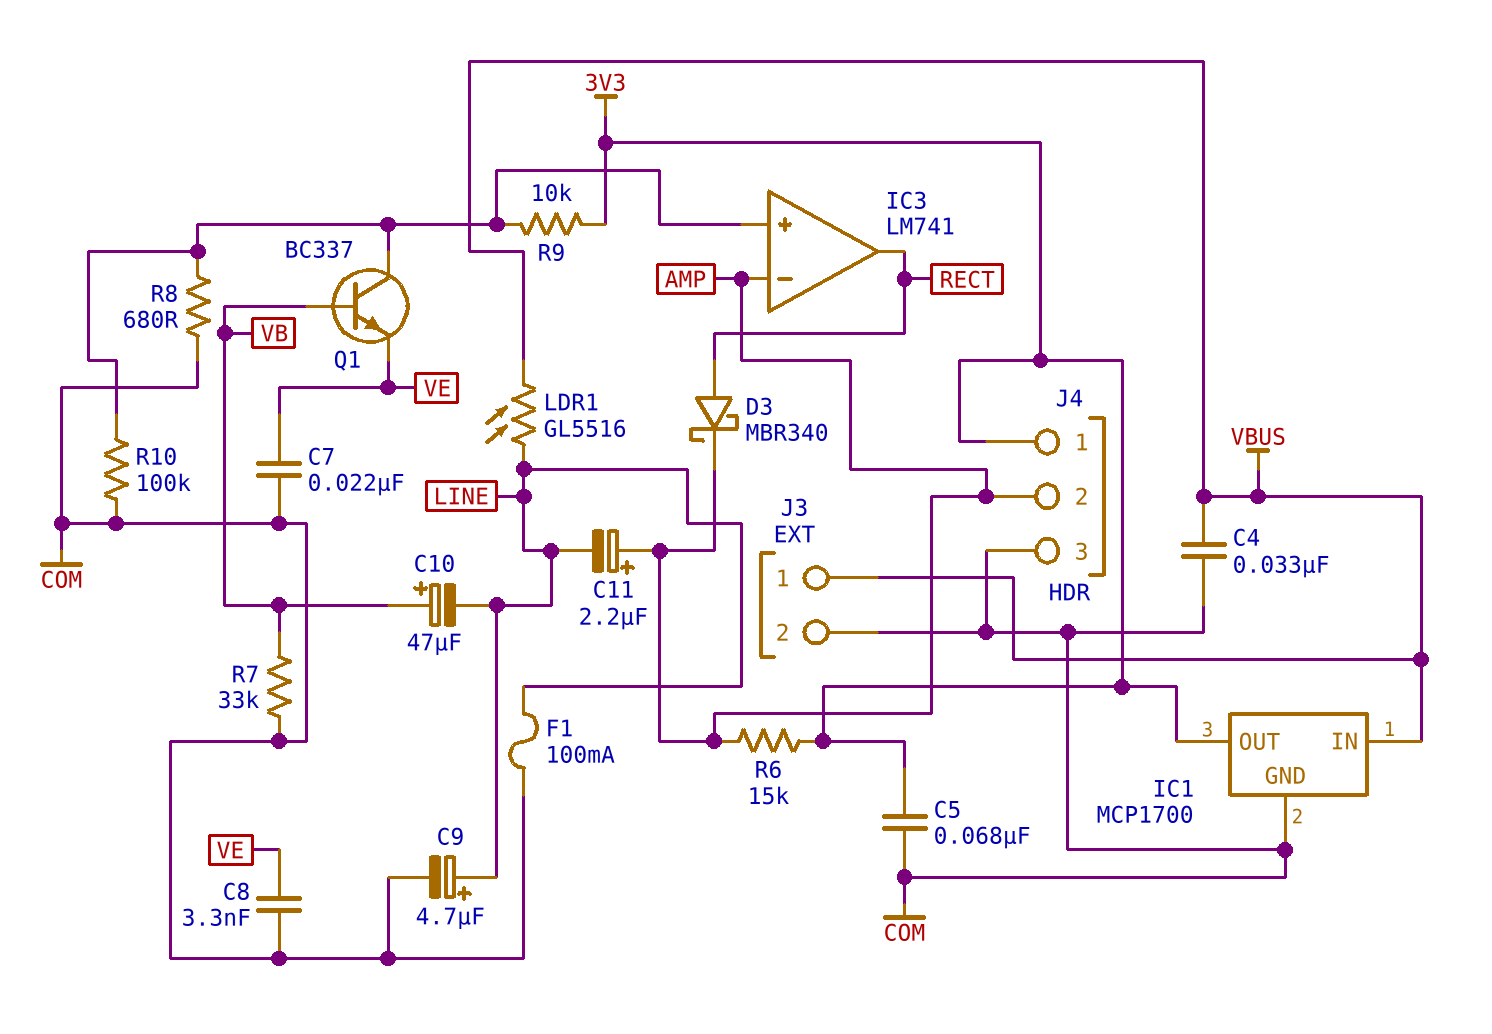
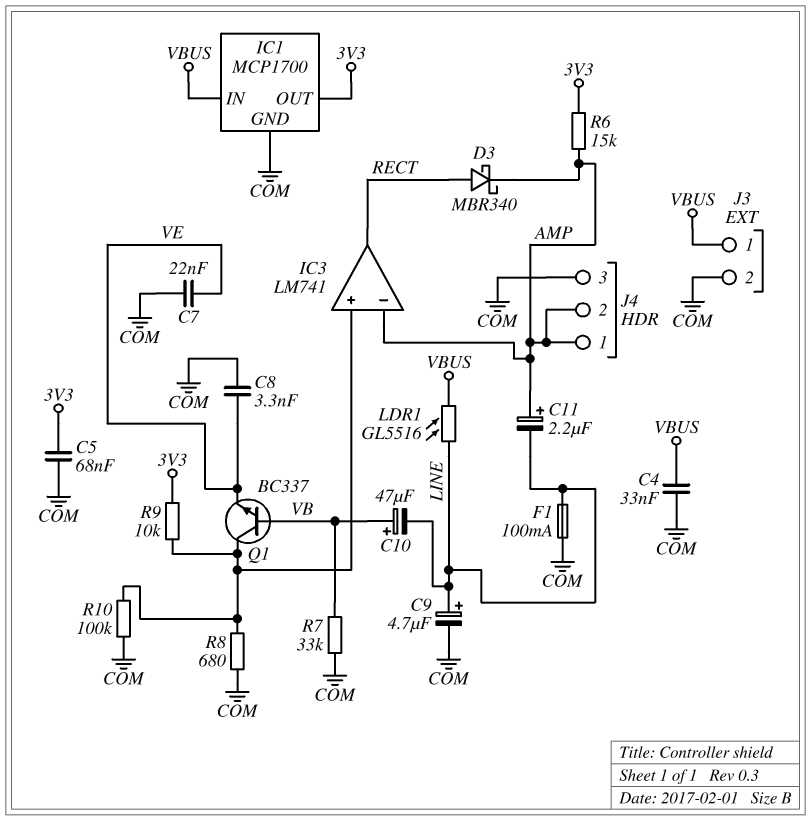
J4 pin 1: 3V3 -> AMP

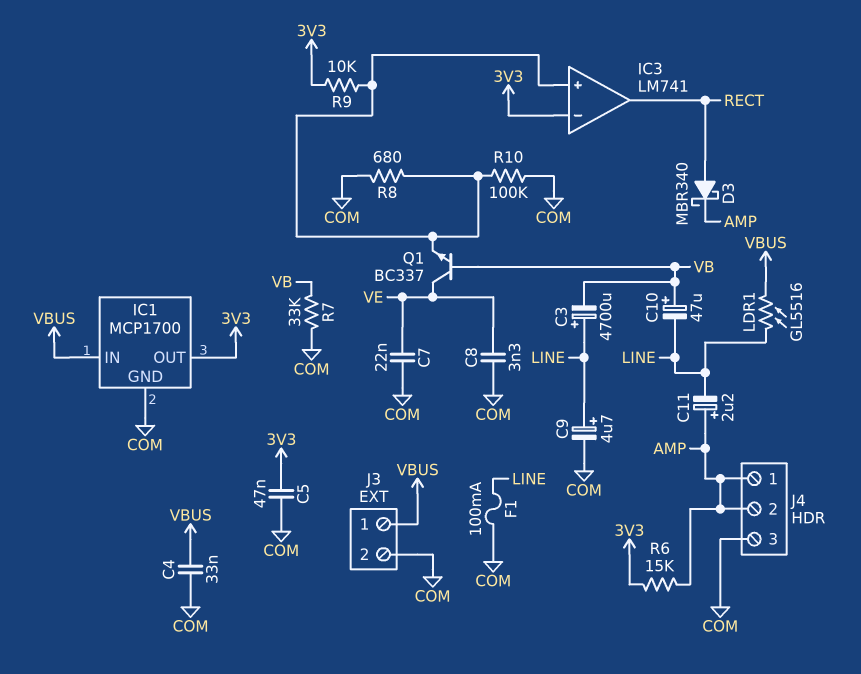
C3: none -> 4700uF (plus LINE, minus VB)
C5: 68nF (3V3, COM) -> 47nF (3V3, COM)
IC3 pin in-: AMP -> 3V3
Q1: NPN BC337 (B VB, C IC3/in+, E VE) -> NPN BC337 (B VB, C VE, E IC3/in+)

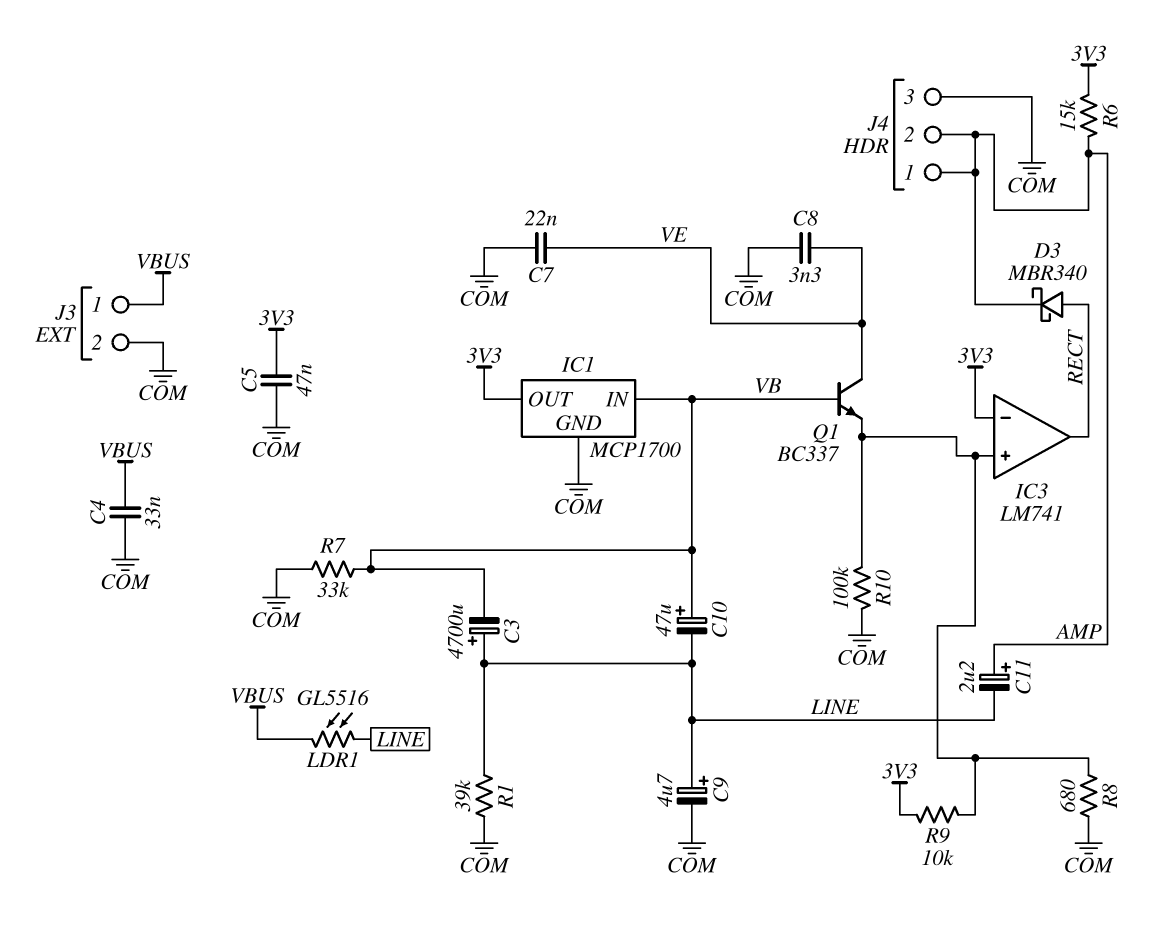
F1: 100mA (COM, LINE) -> none
IC1 pin IN: VBUS -> VB
R1: none -> 39k (COM, LINE)

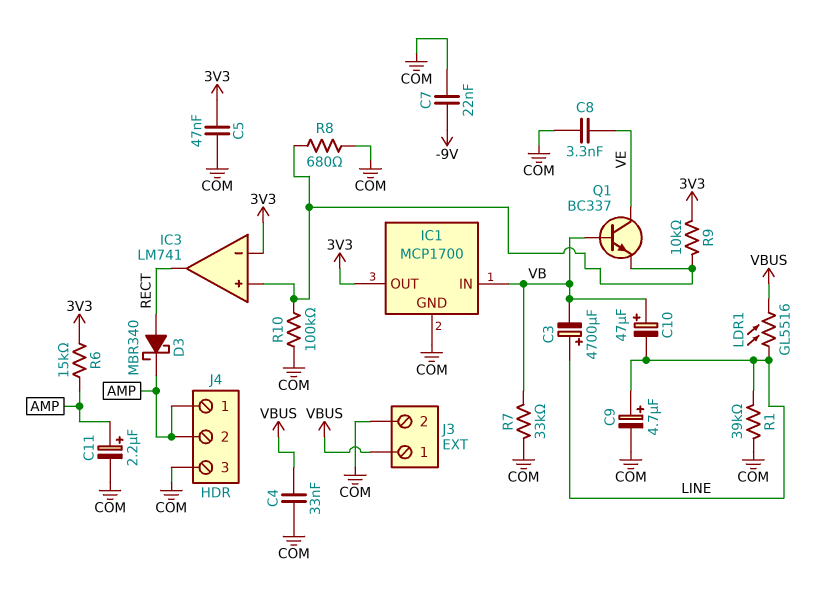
C7: 22nF (COM, VE) -> 22nF (-9V, COM)
C11: 2.2uF (plus AMP, minus LINE) -> 2.2uF (plus AMP, minus COM)

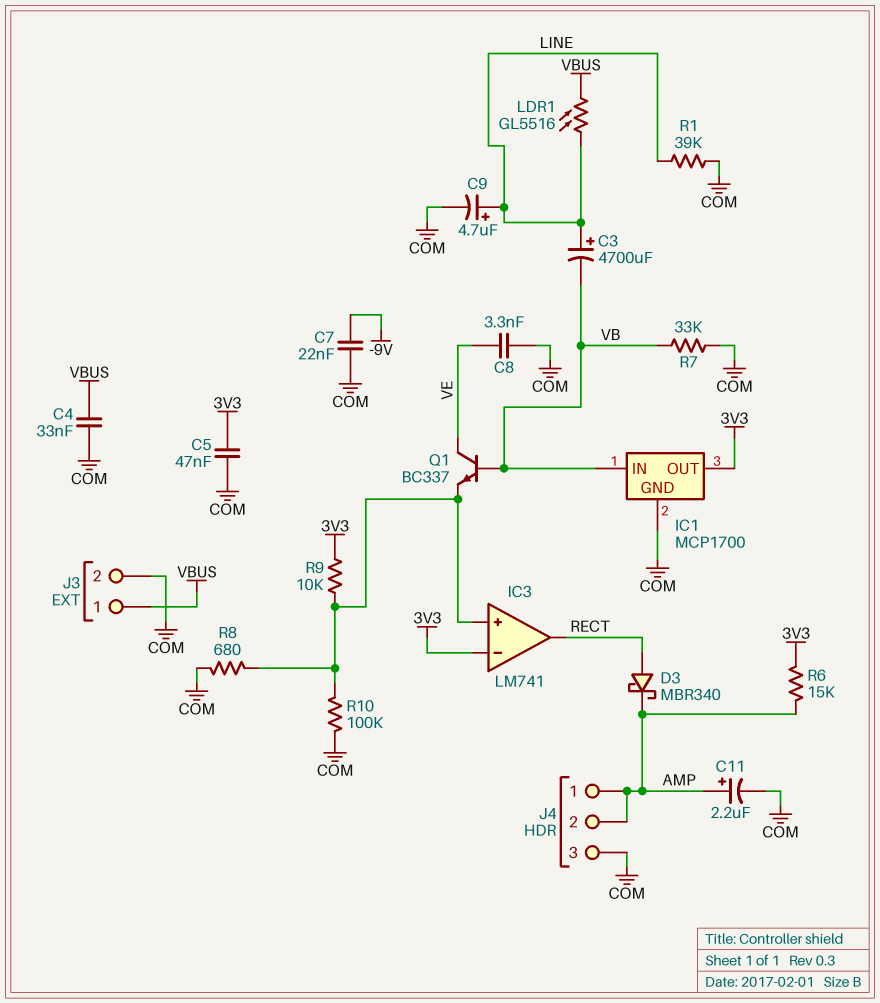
C10: 47uF (plus VB, minus LINE) -> none

